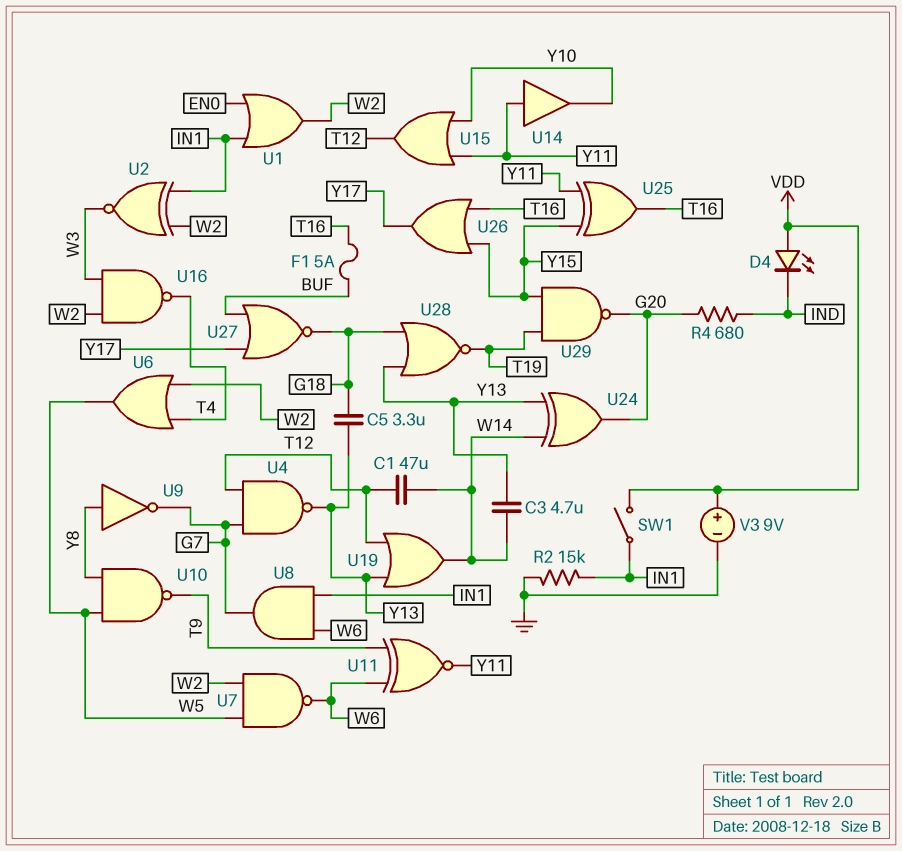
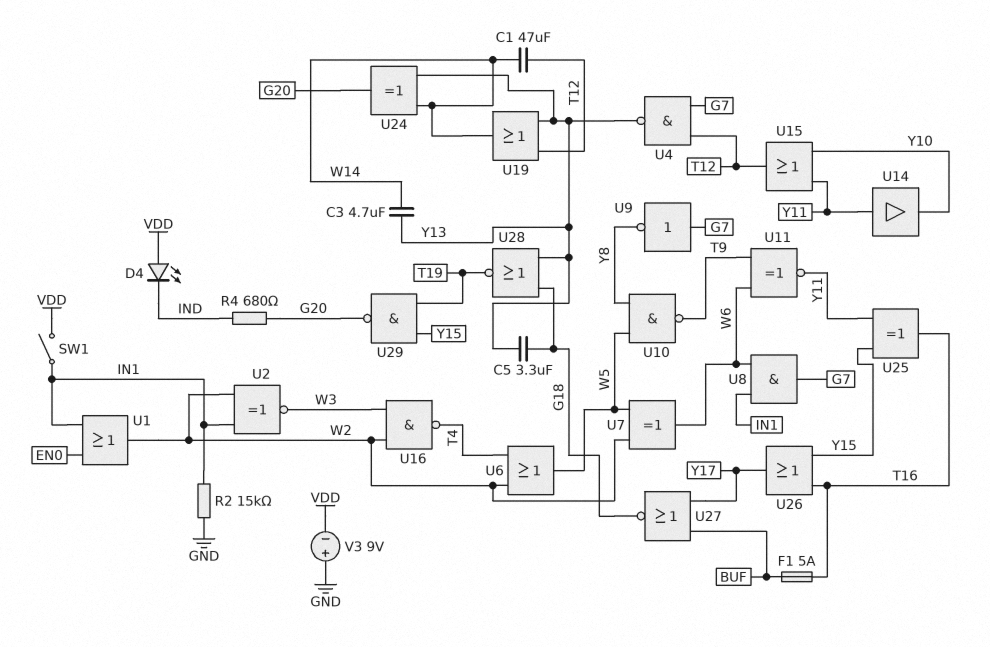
U7: NAND (in W2, in W5, out W6) -> XOR (in W2, in W5, out W6)
U9: NOT (in Y8, out G7) -> NOT (in G7, out Y8)
V3: 9V (plus VDD, minus GND) -> 9V (plus GND, minus VDD)

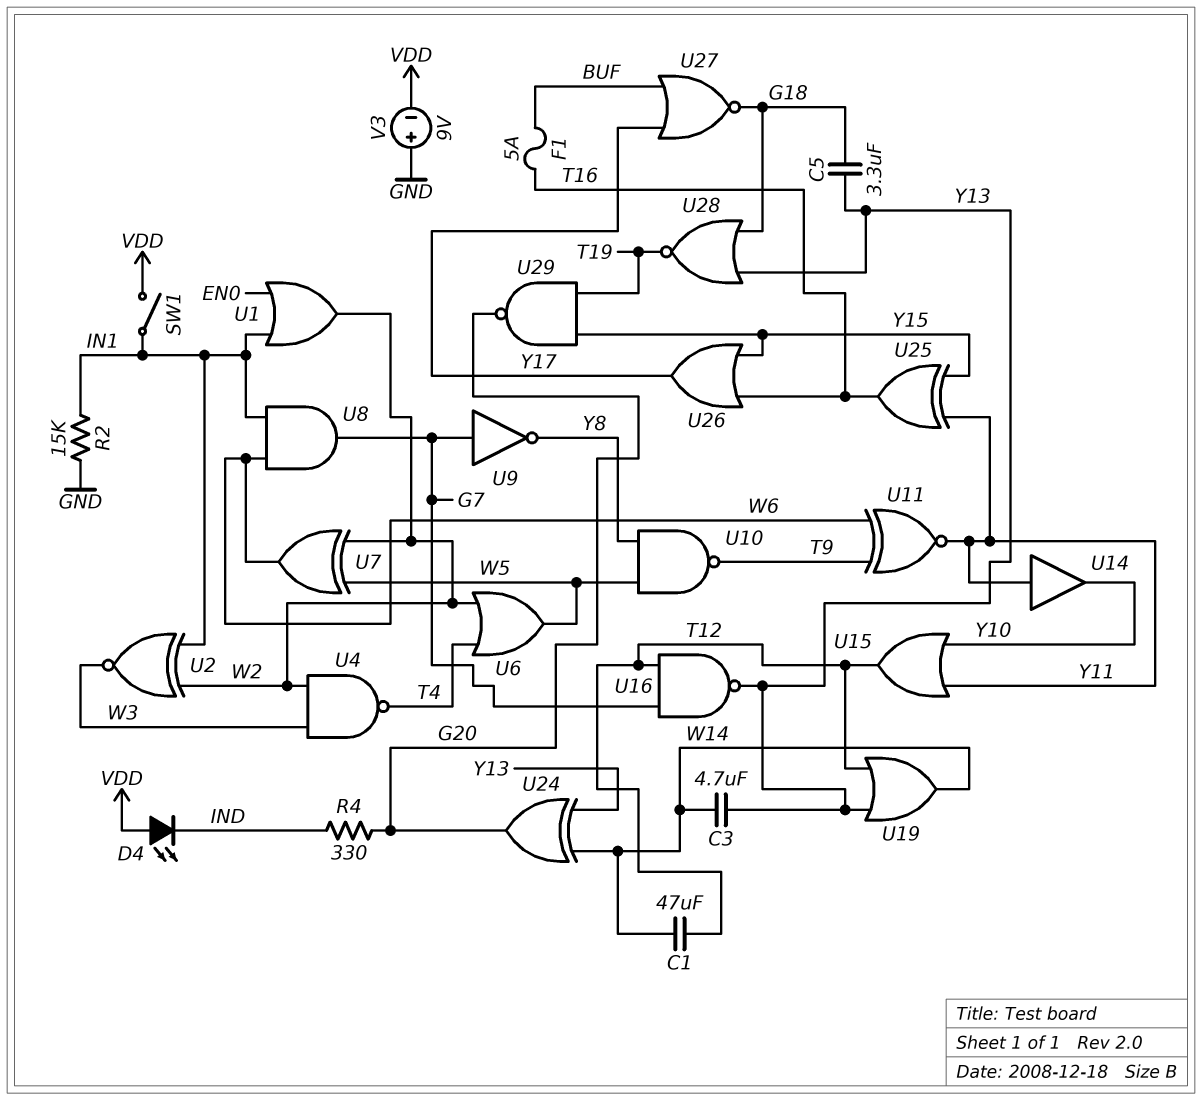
R4: 680 (G20, IND) -> 330 (G20, IND)
U4: NAND (in G7, in T12, out Y13) -> NAND (in W2, in W3, out T4)
U16: NAND (in W2, in W3, out T4) -> NAND (in G7, in T12, out Y13)

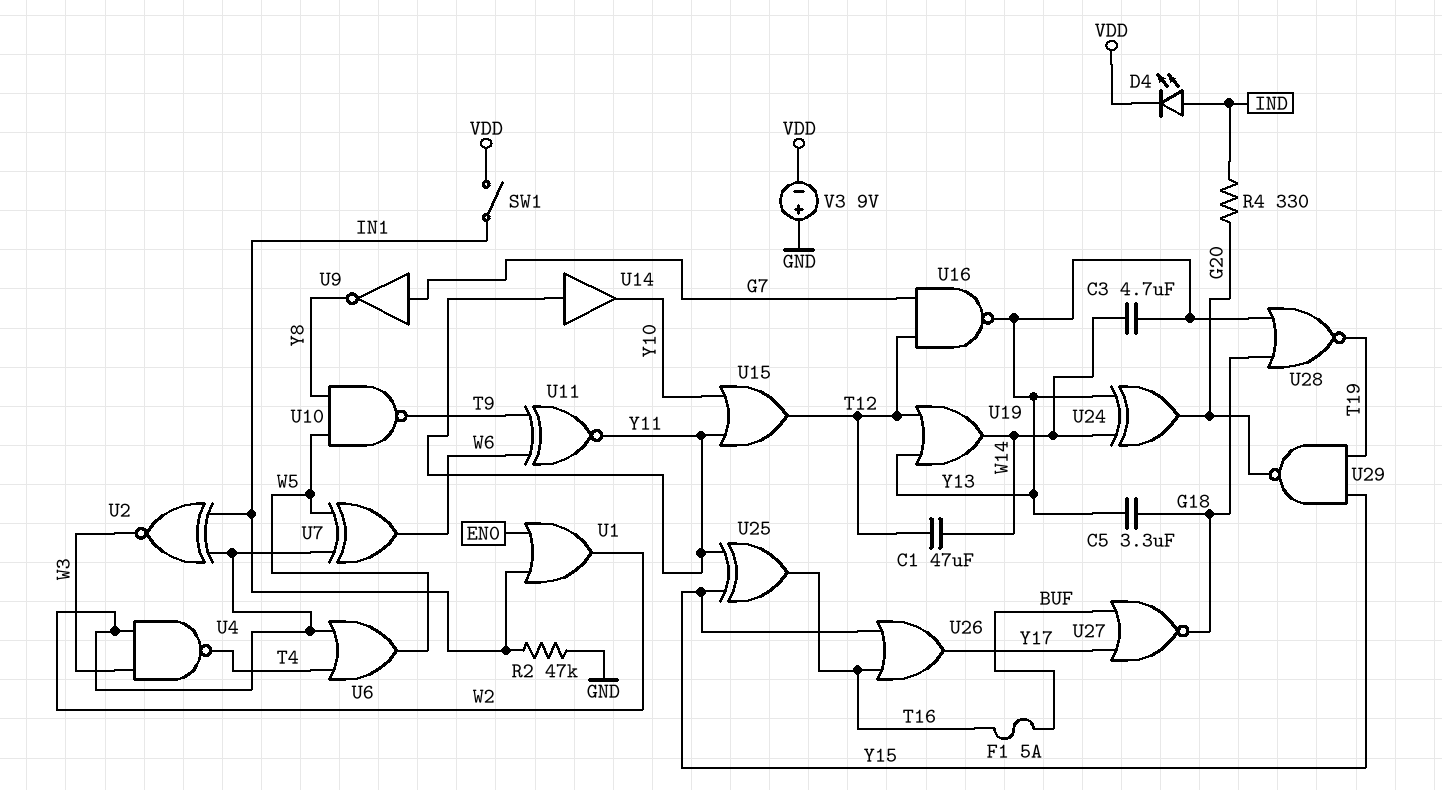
D4: LED (A VDD, K IND) -> LED (A IND, K VDD)
R2: 15k (GND, IN1) -> 47k (GND, IN1)
U8: AND (in IN1, in W6, out G7) -> none

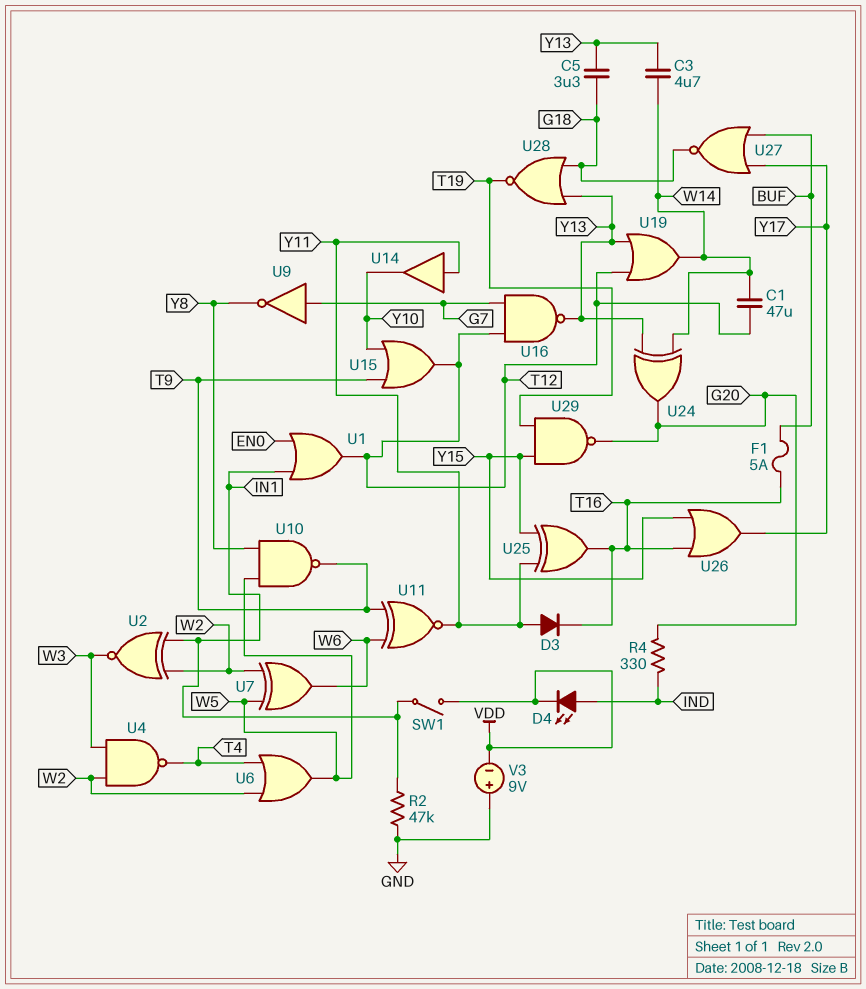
D3: none -> diode (A Y11, K T16)
U1: OR (in EN0, in IN1, out W2) -> OR (in EN0, in IN1, out T12)
U15: OR (in Y10, in Y11, out T12) -> OR (in T9, in Y10, out T12)

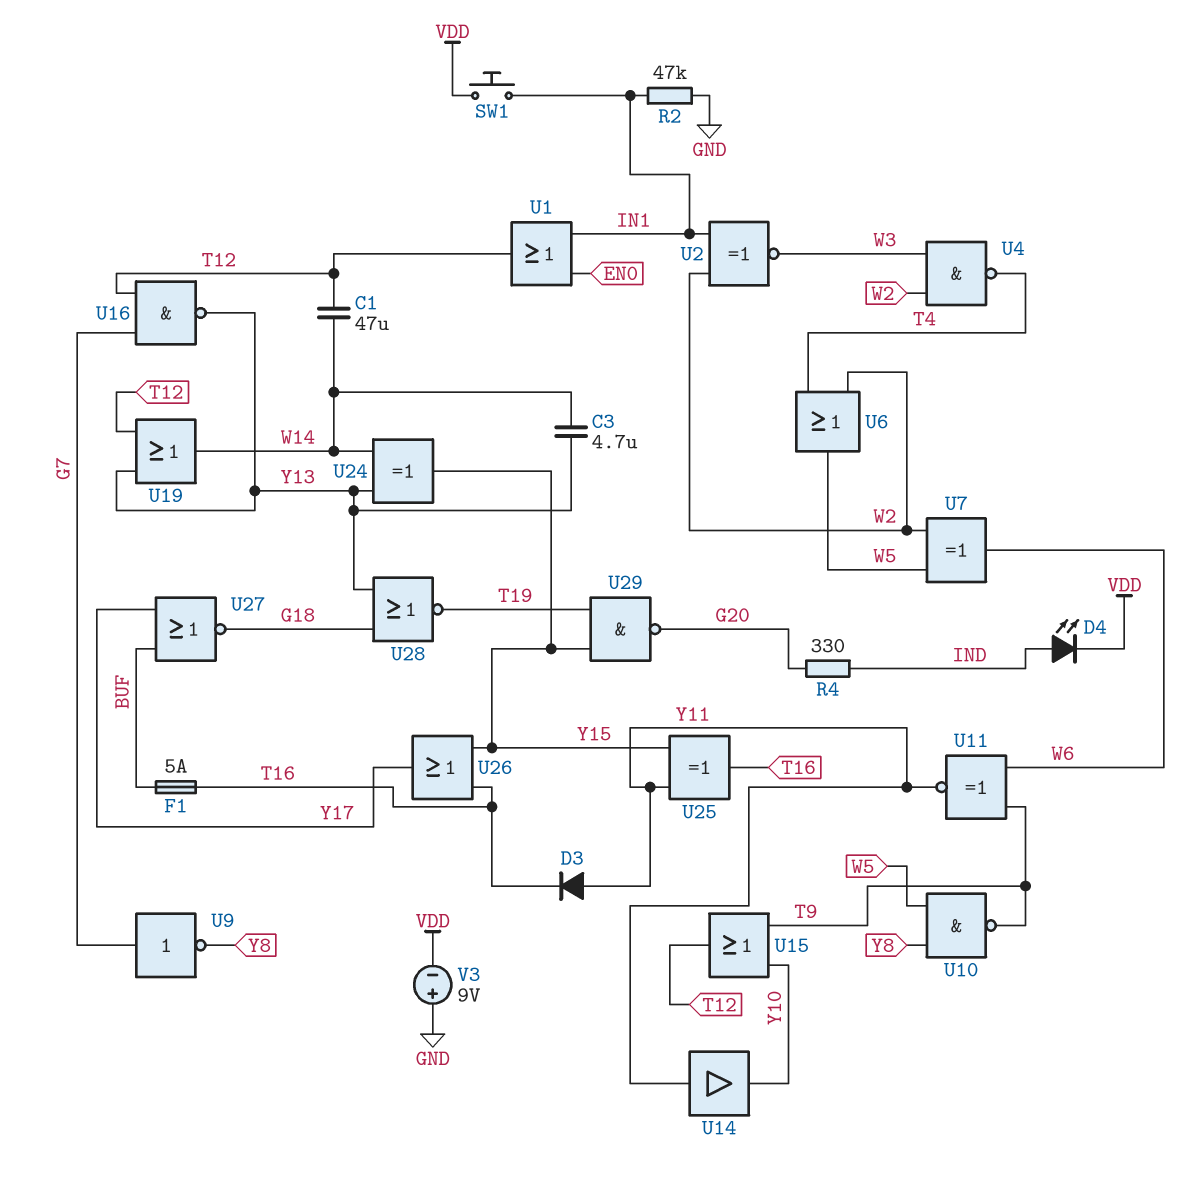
C5: 3.3uF (G18, Y13) -> none
SW1: switch (IN1, VDD) -> button (IN1, VDD)
U24: XOR (in W14, in Y13, out G20) -> XOR (in W14, in Y13, out Y15)

